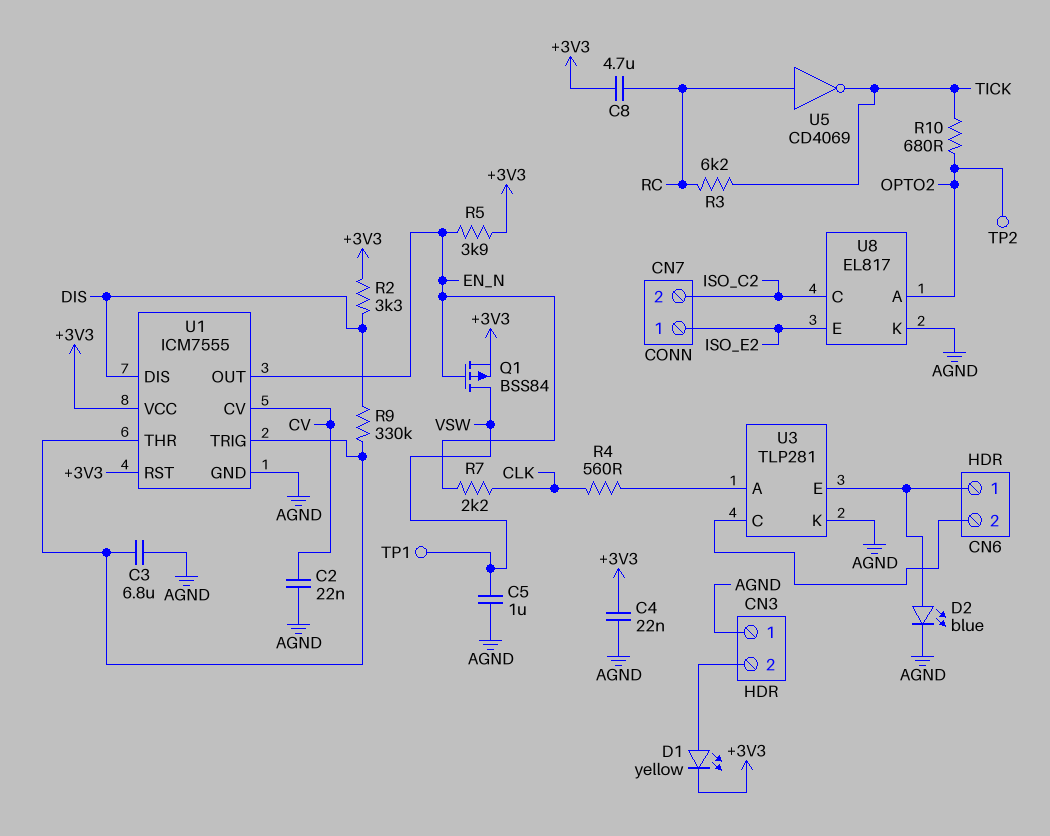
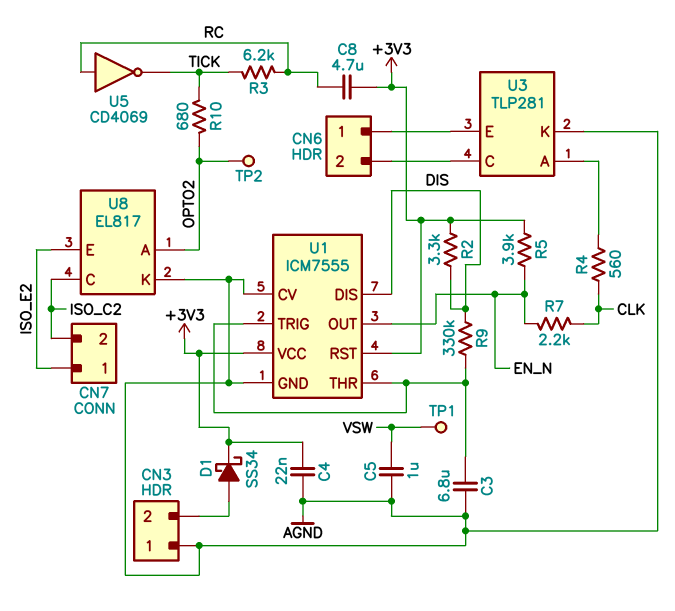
C2: 22nF (AGND, CV) -> none
D1: LED yellow (A CN3/2, K +3V3) -> schottky SS34 (A CN3/2, K +3V3)
D2: LED blue (A CN6/1, K AGND) -> none
Q1: PMOS BSS84 (G EN_N, D VSW, S +3V3) -> none
U1 pin CV: CV -> AGND

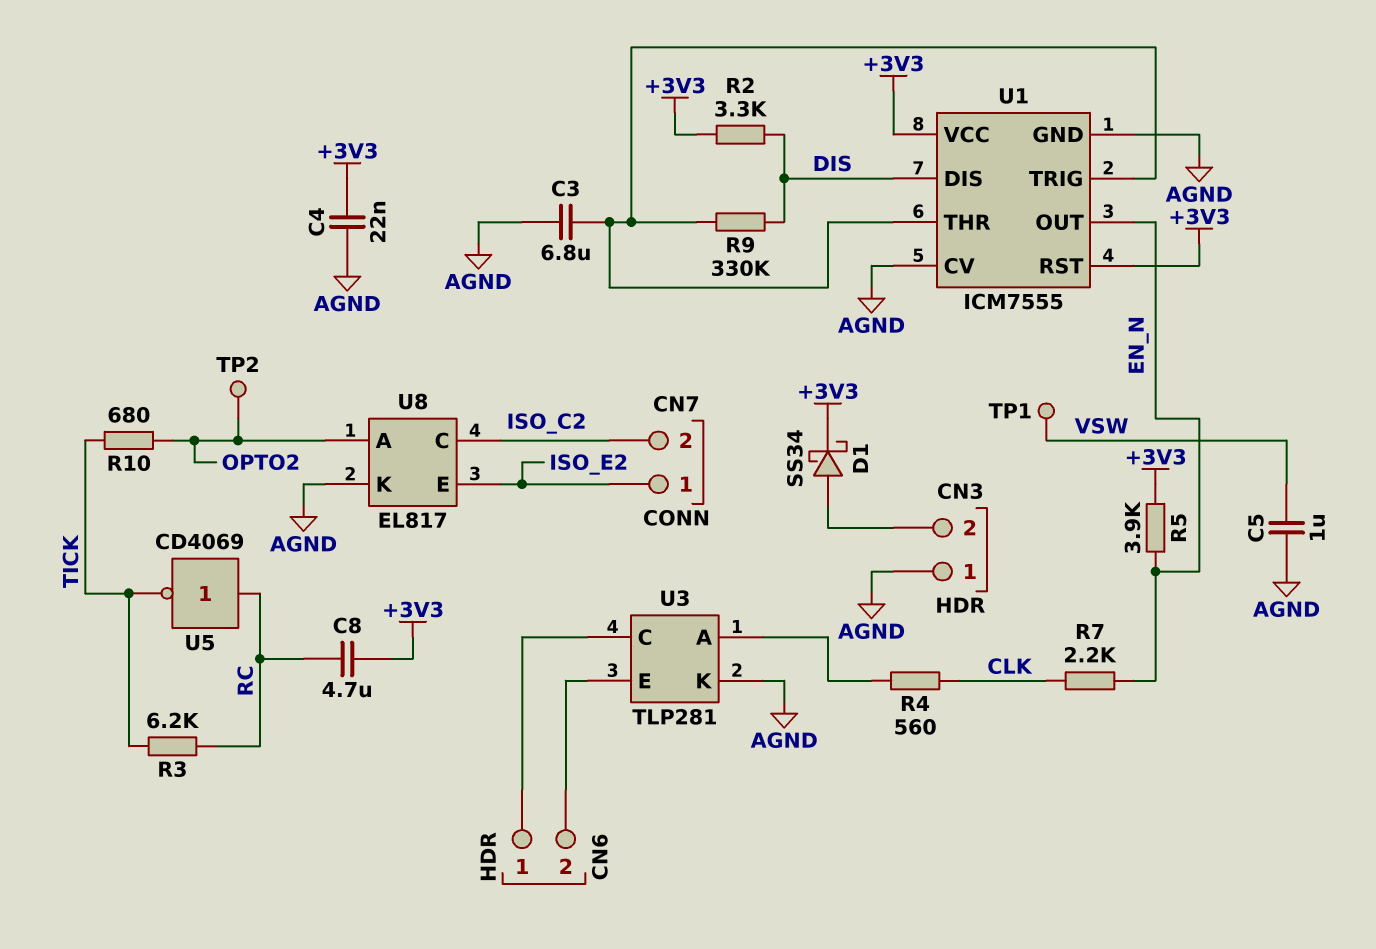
U3 pin C: CN6/2 -> CN6/1
U3 pin E: CN6/1 -> CN6/2

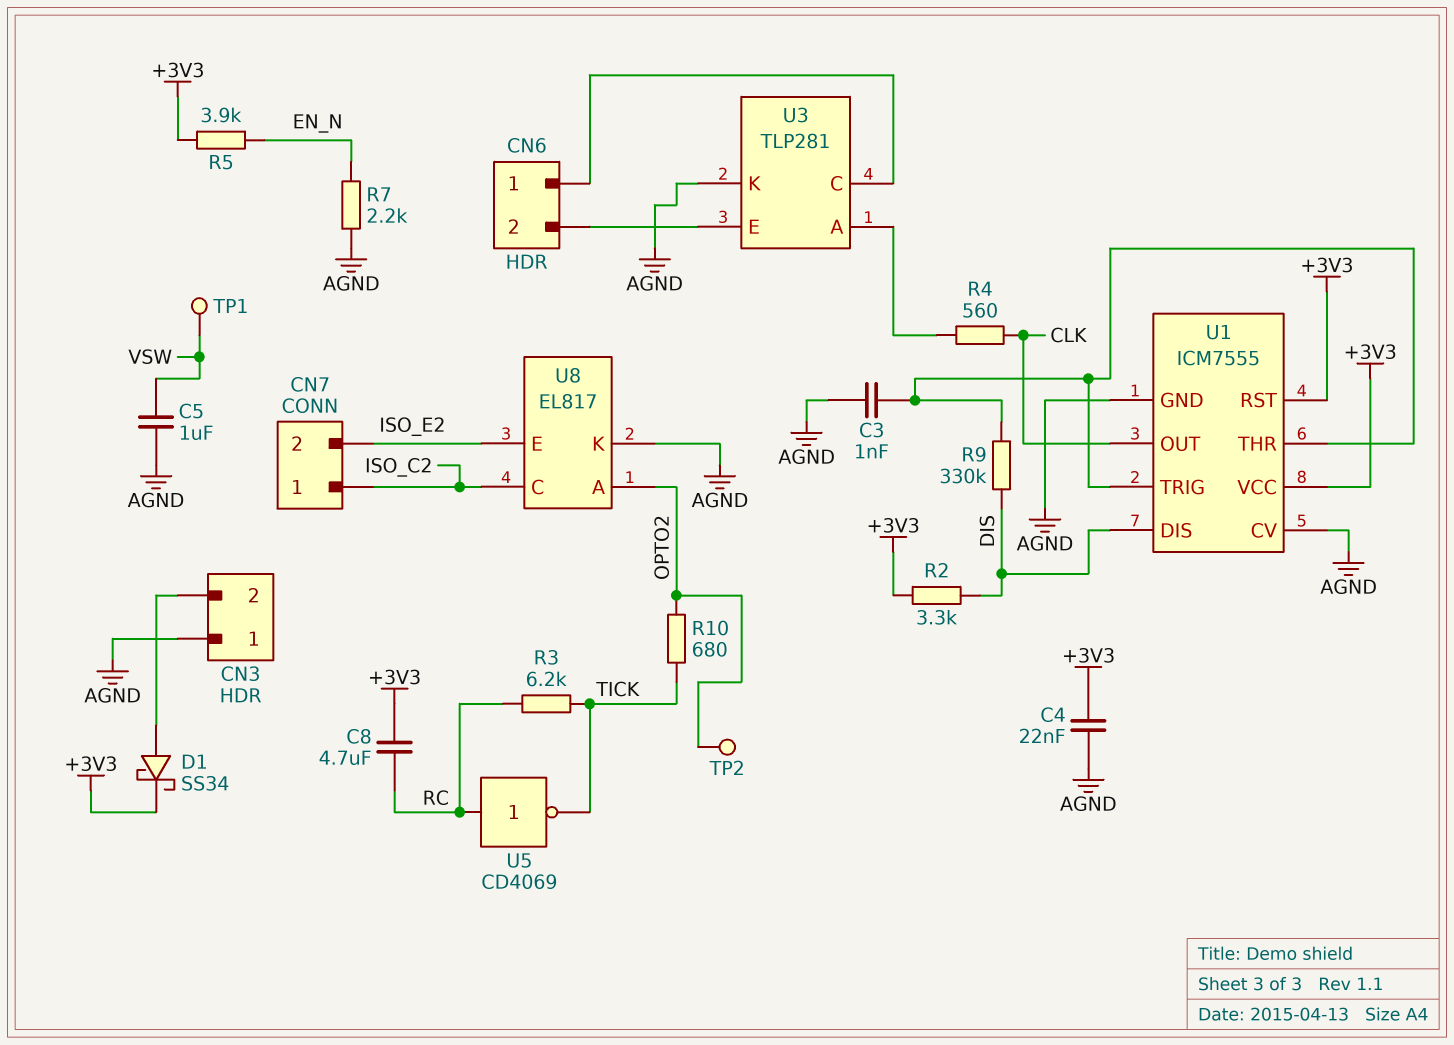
C3: 6.8uF (AGND, U1/THR) -> 1nF (AGND, U1/THR)
CN7 pin 1: ISO_E2 -> ISO_C2
CN7 pin 2: ISO_C2 -> ISO_E2
R7: 2.2k (CLK, EN_N) -> 2.2k (AGND, EN_N)
U1 pin OUT: EN_N -> CLK

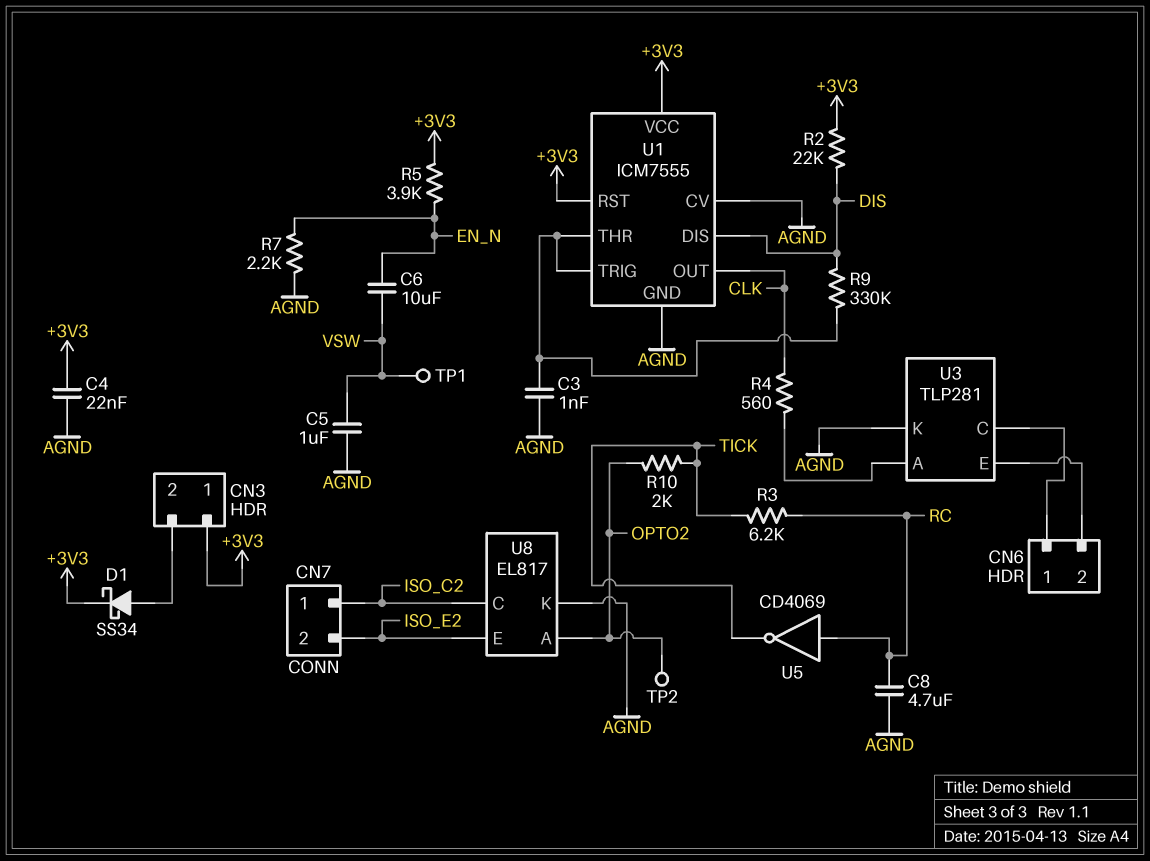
C6: none -> 10uF (EN_N, VSW)
C8: 4.7uF (+3V3, RC) -> 4.7uF (AGND, RC)
CN3 pin 1: AGND -> +3V3
R2: 3.3k (+3V3, DIS) -> 22k (+3V3, DIS)
R10: 680 (OPTO2, TICK) -> 2k (OPTO2, TICK)

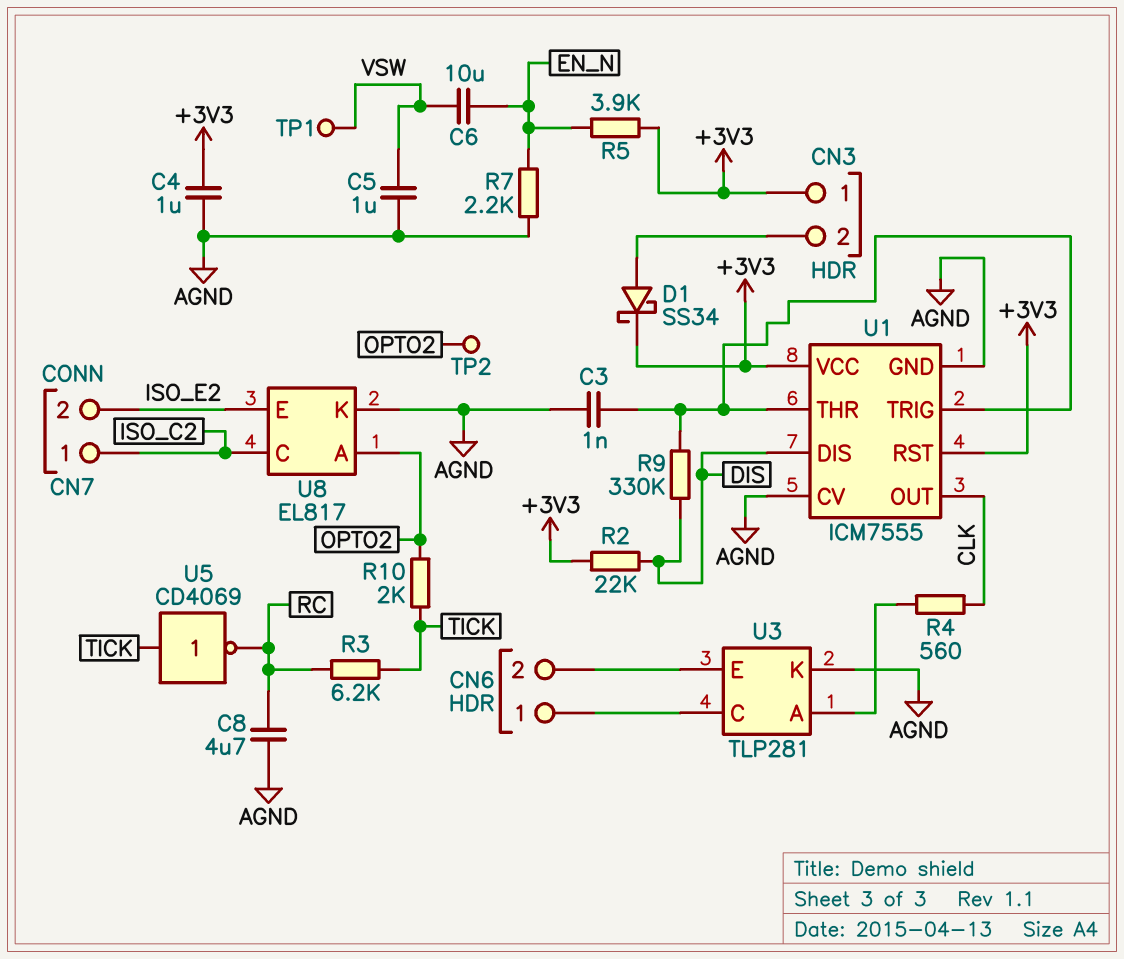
C4: 22nF (+3V3, AGND) -> 1uF (+3V3, AGND)
U5: NOT CD4069 (in RC, out TICK) -> NOT CD4069 (in TICK, out RC)

